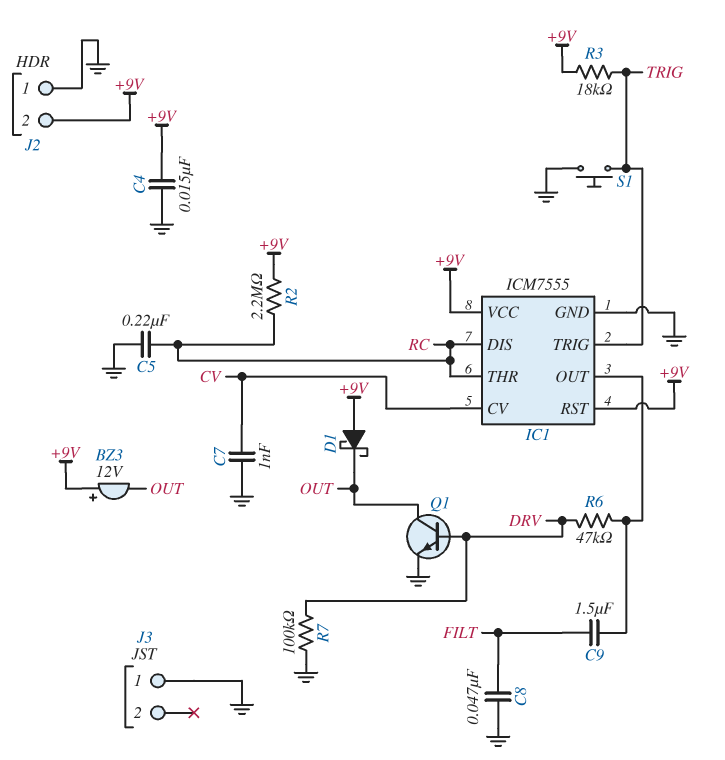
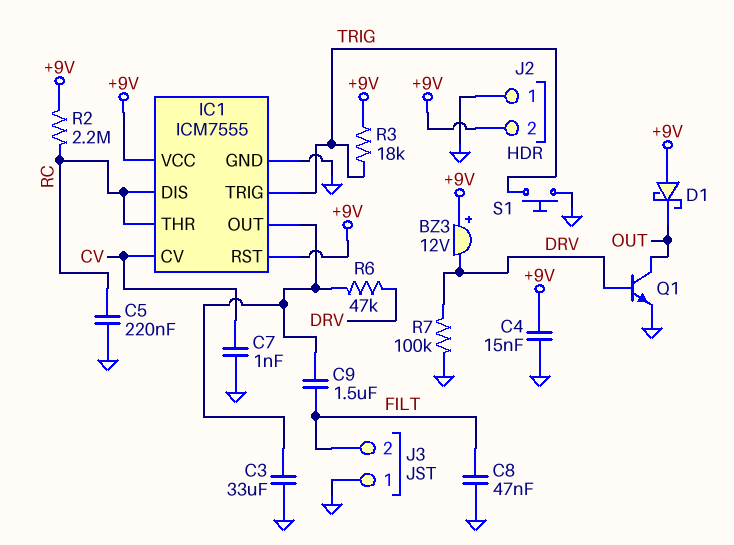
BZ3: buzzer 12V (plus +9V, minus OUT) -> buzzer 12V (plus +9V, minus DRV)
C3: none -> 33uF (GND, IC1/OUT)
J3 pin 2: none -> FILT

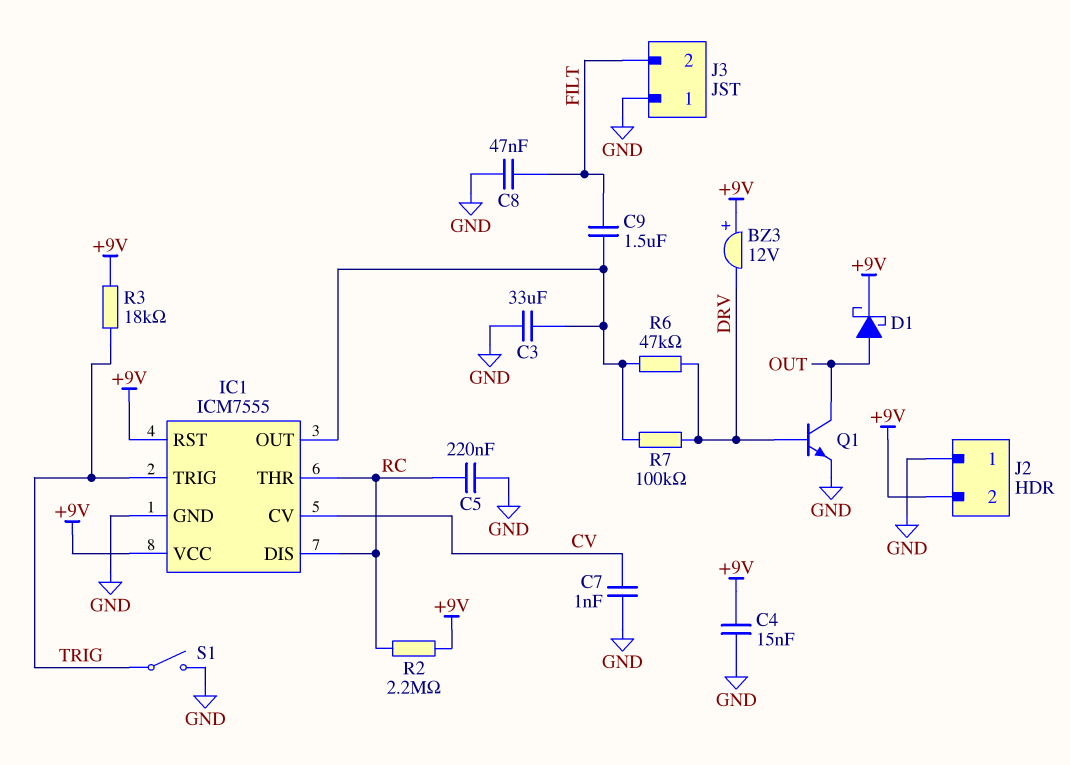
D1: schottky (A +9V, K OUT) -> schottky (A OUT, K +9V)
R7: 100k (DRV, GND) -> 100k (DRV, IC1/OUT)
S1: button (GND, TRIG) -> switch (GND, TRIG)

